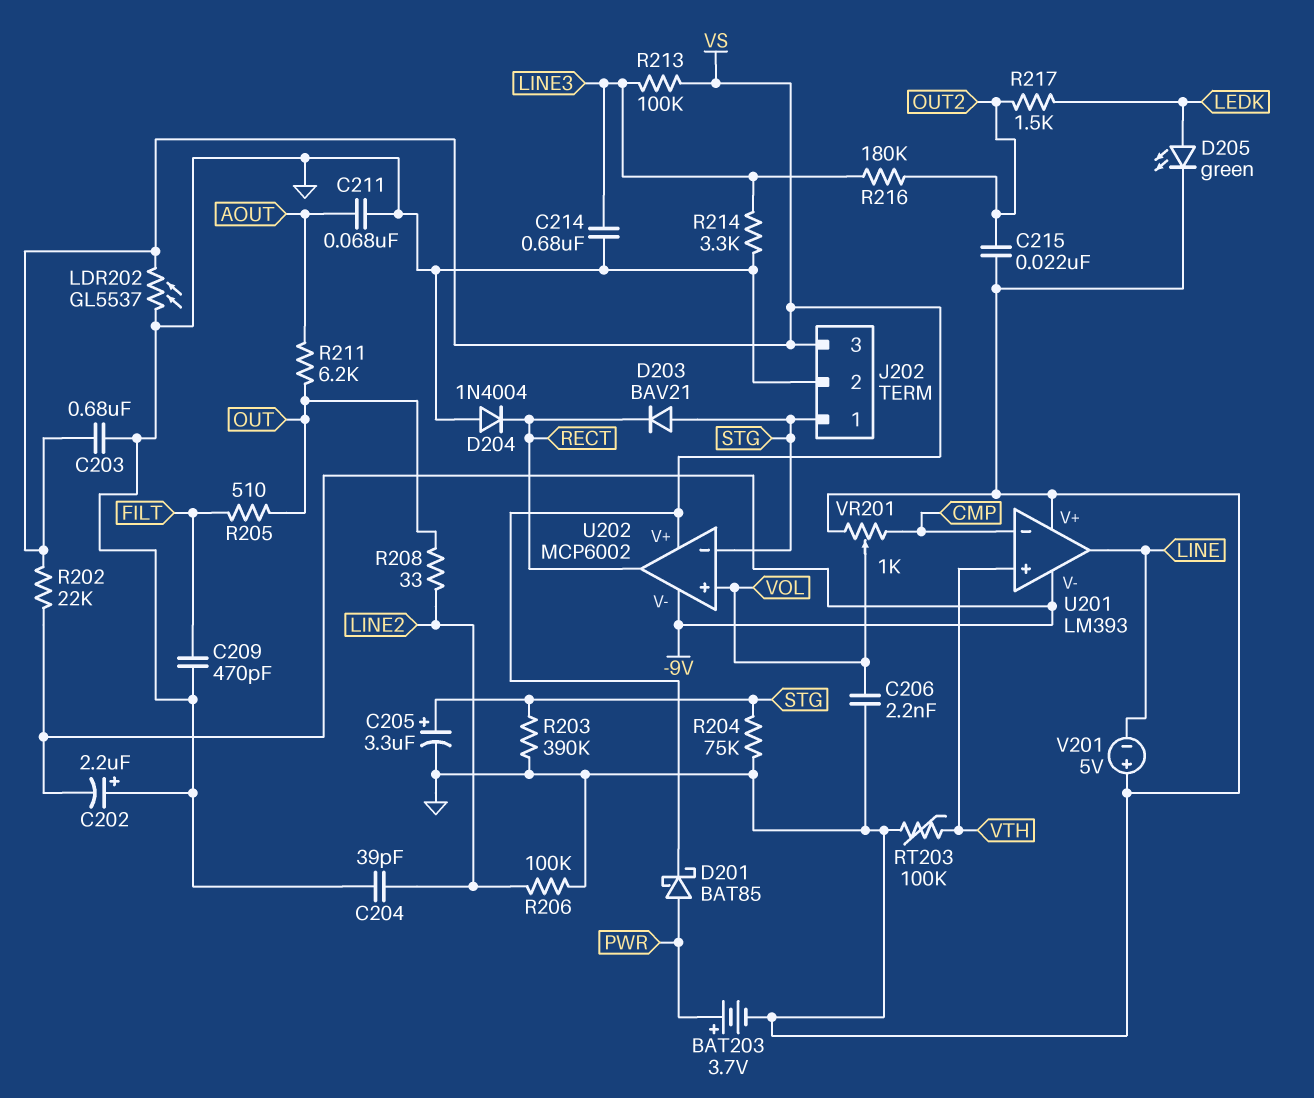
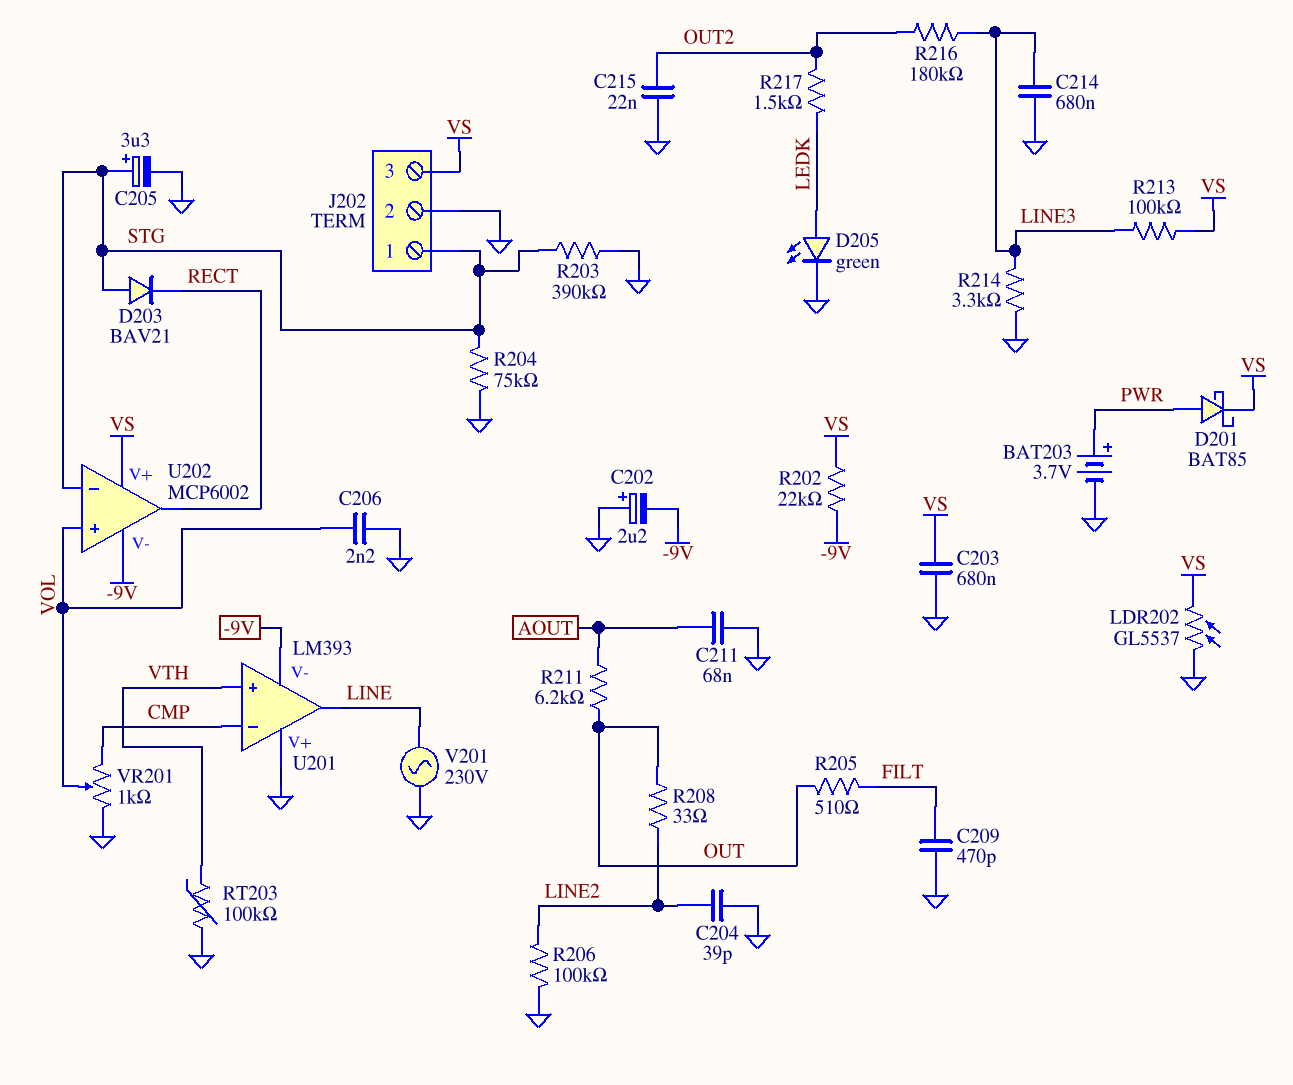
D204: diode 1N4004 (A GND, K RECT) -> none
V201: 5V (plus GND, minus LINE) -> AC 230V (GND, LINE)

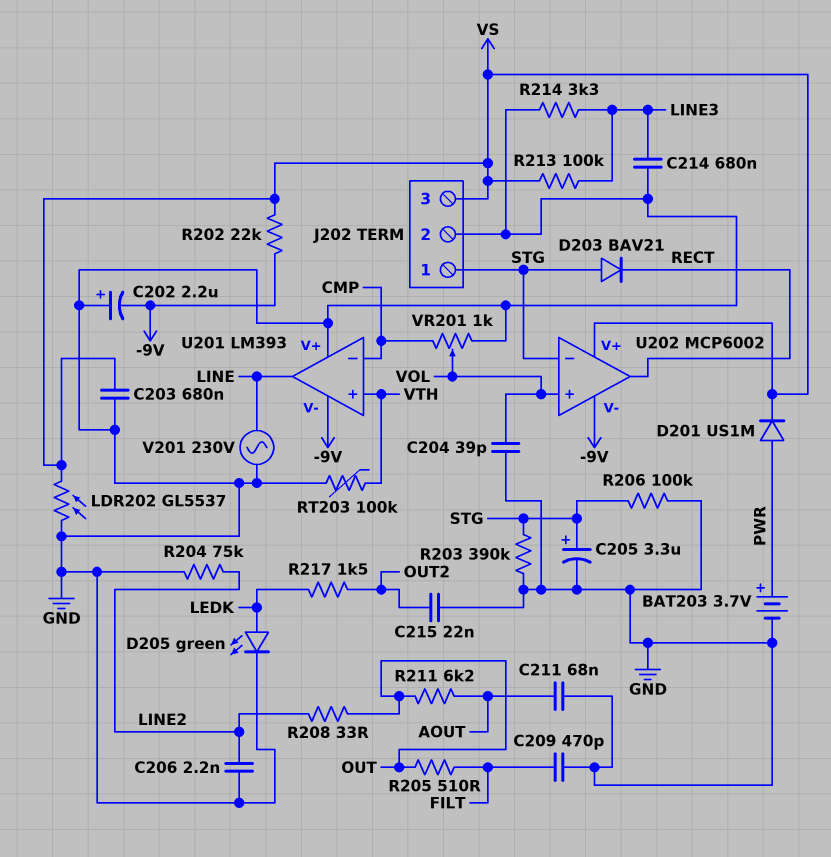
C204: 39pF (GND, LINE2) -> 39pF (GND, VOL)
C206: 2.2nF (GND, VOL) -> 2.2nF (GND, LINE2)
D201: schottky BAT85 (A PWR, K VS) -> diode US1M (A PWR, K VS)
R204: 75k (GND, STG) -> 75k (GND, LINE2)
R206: 100k (GND, LINE2) -> 100k (GND, STG)
R216: 180k (LINE3, OUT2) -> none

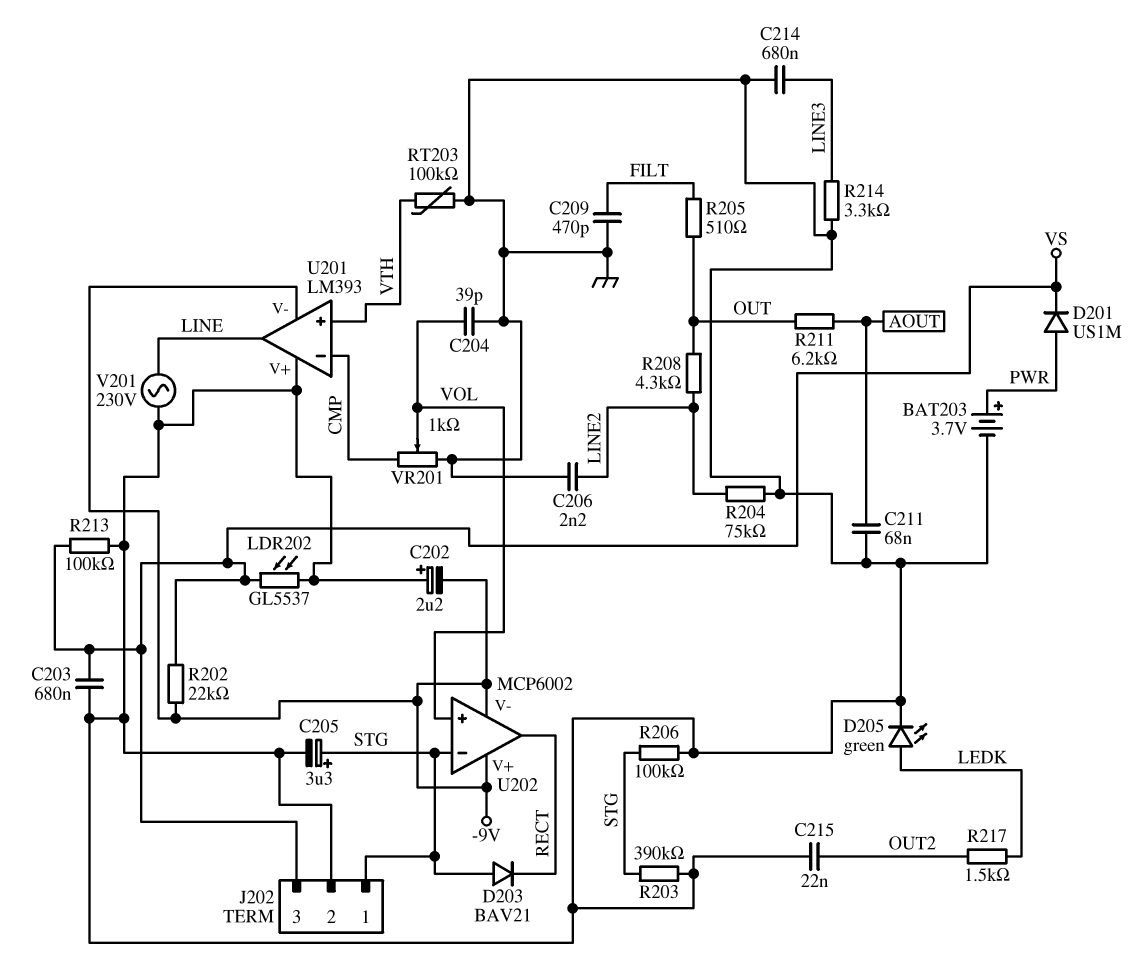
R208: 33 (LINE2, OUT) -> 4.3k (LINE2, OUT)
R213: 100k (LINE3, VS) -> 100k (GND, VS)
U202 pin V+: VS -> -9V

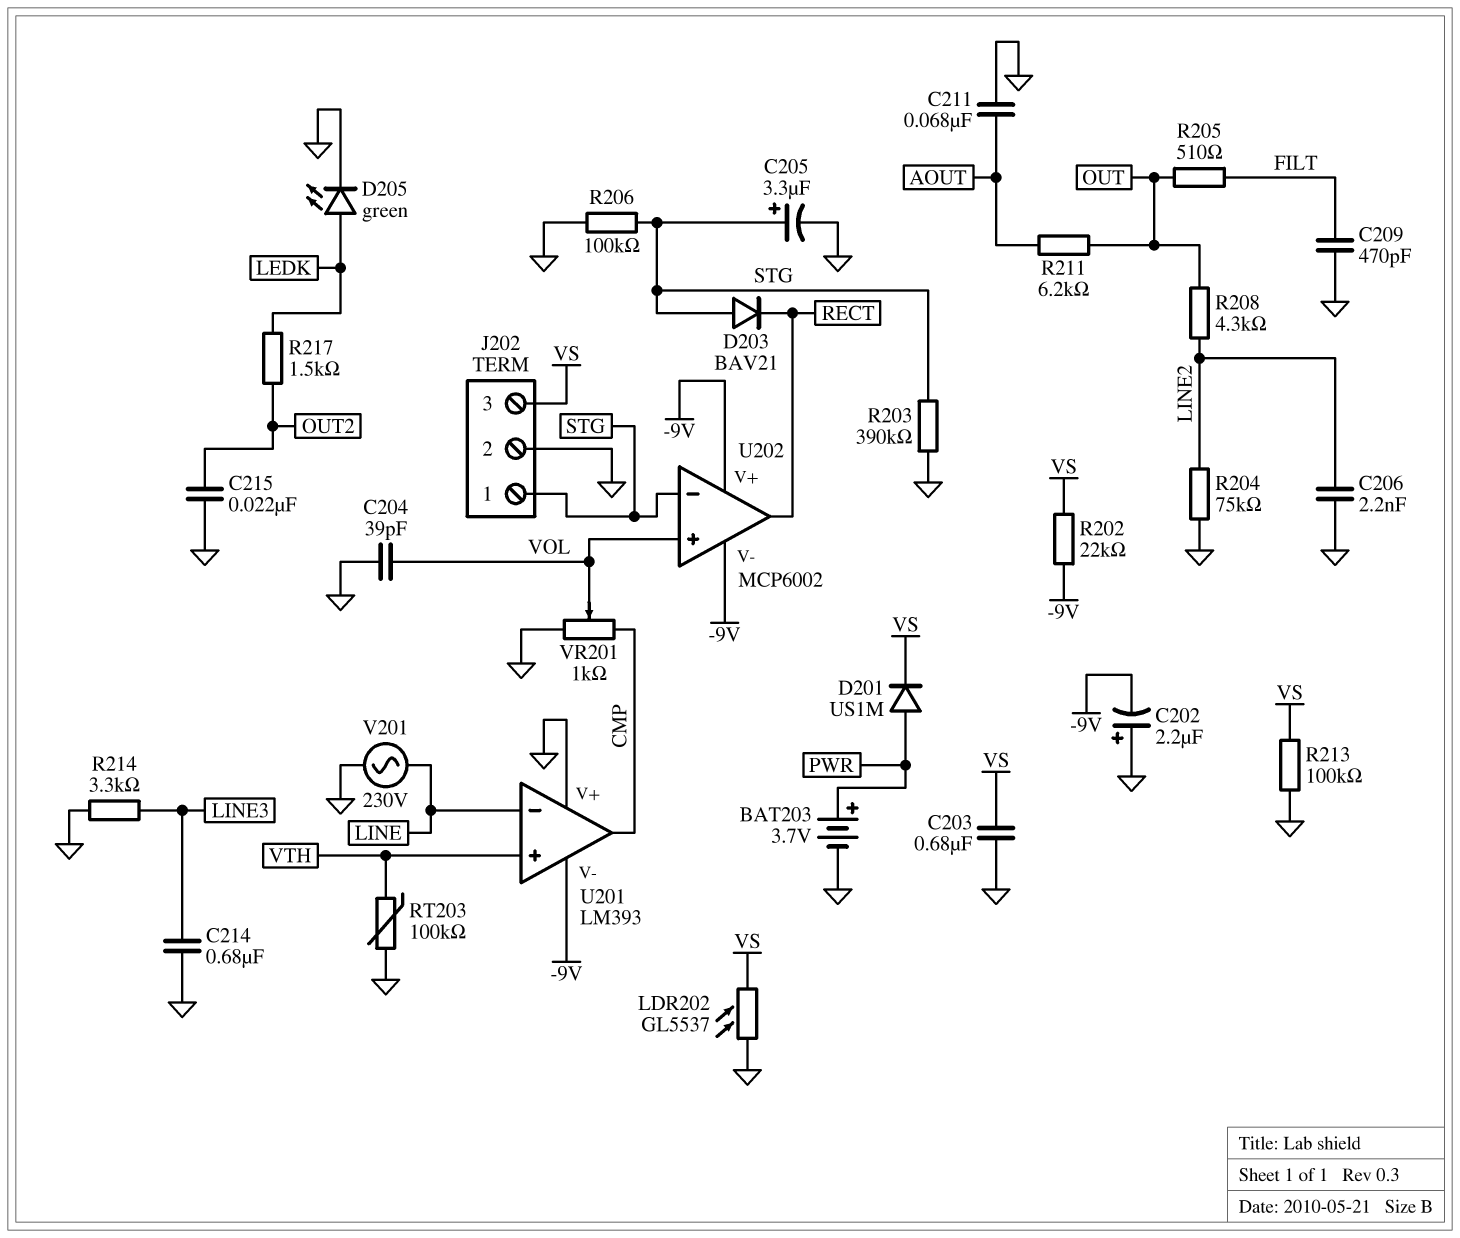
U201 pin in-: CMP -> LINE
U201 pin out: LINE -> CMP

